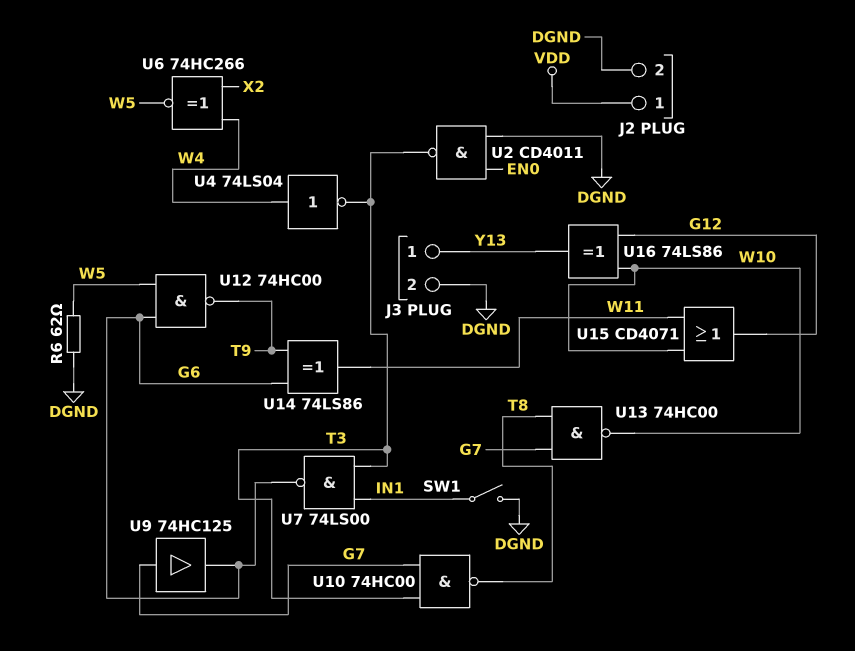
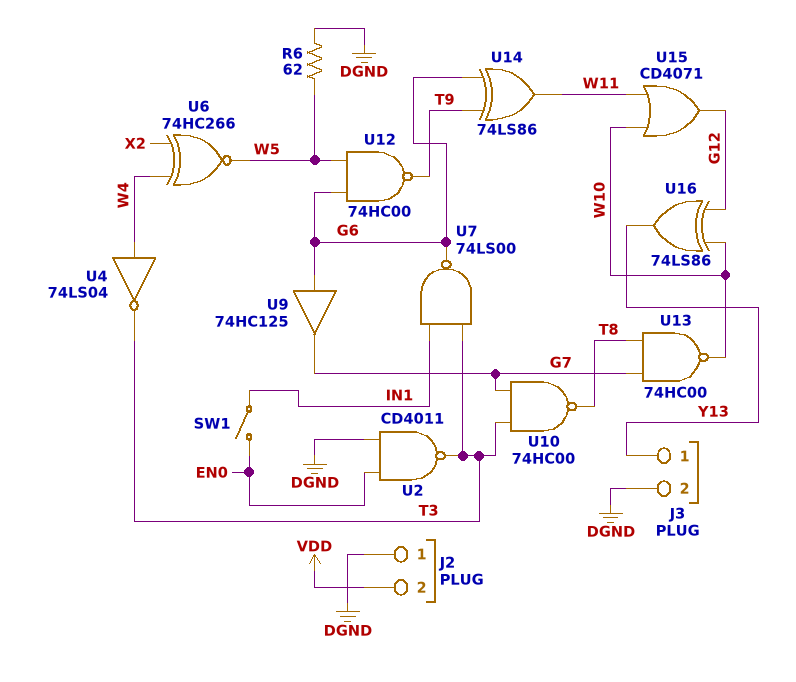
J2 pin 1: VDD -> DGND
J2 pin 2: DGND -> VDD
SW1: switch (DGND, IN1) -> switch (EN0, IN1)
U9: buffer 74HC125 (in G7, out G6) -> buffer 74HC125 (in G6, out G7)

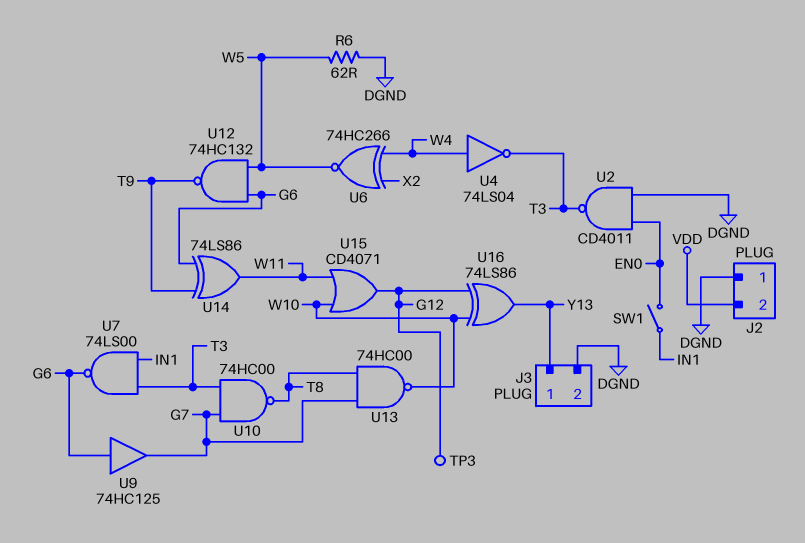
TP3: none -> test point (G12)
U12: NAND 74HC00 (in G6, in W5, out T9) -> NAND 74HC132 (in G6, in W5, out T9)

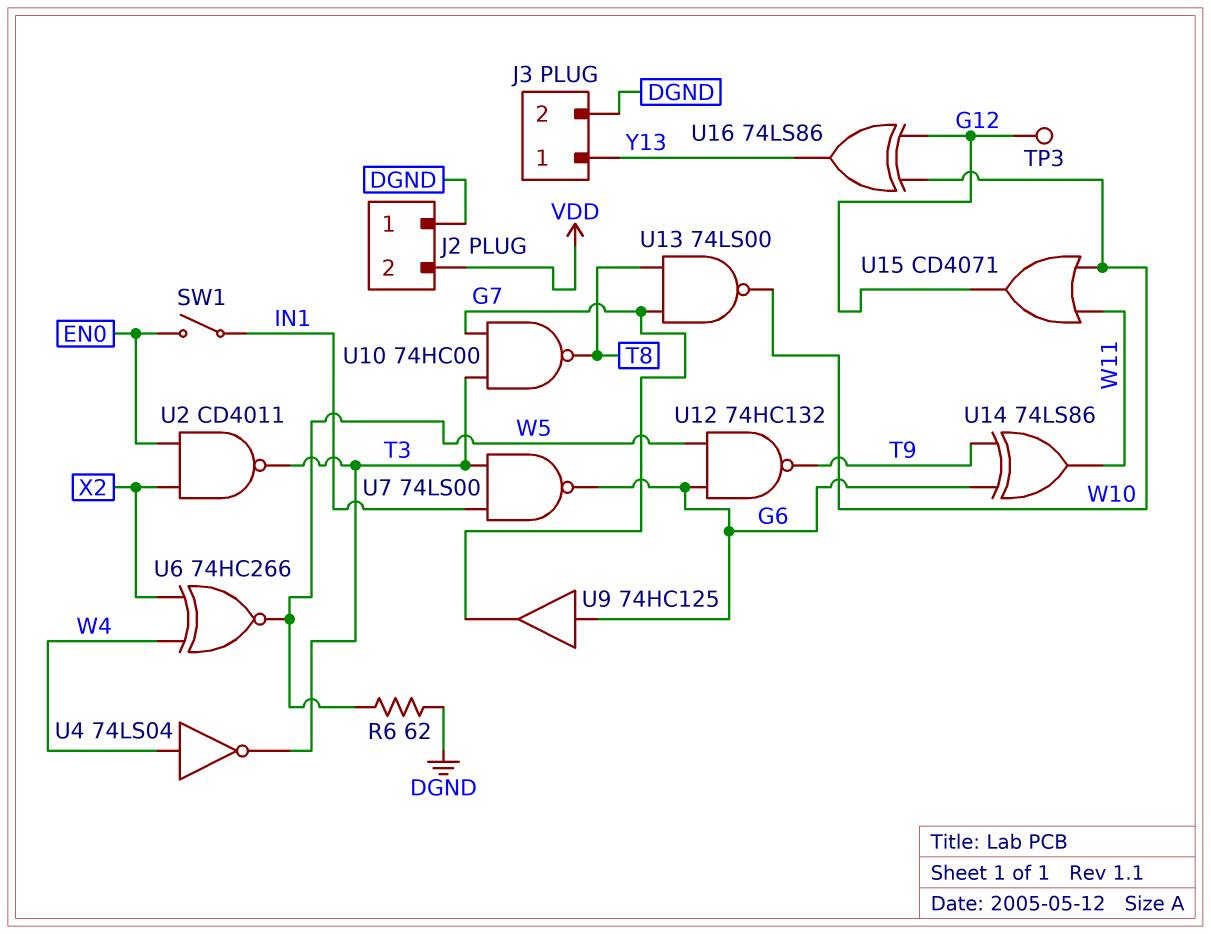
U2: NAND CD4011 (in DGND, in EN0, out T3) -> NAND CD4011 (in EN0, in X2, out T3)
U13: NAND 74HC00 (in G7, in T8, out W10) -> NAND 74LS00 (in G7, in T8, out W10)

